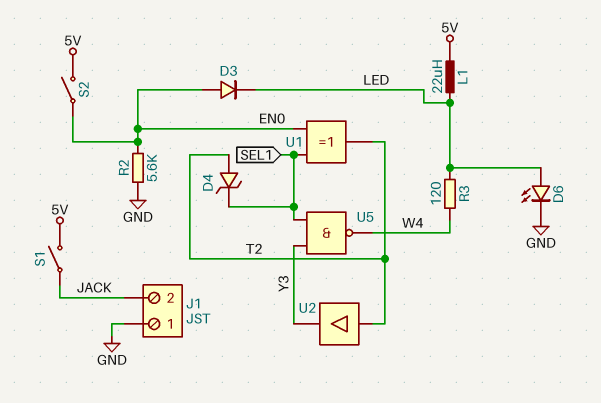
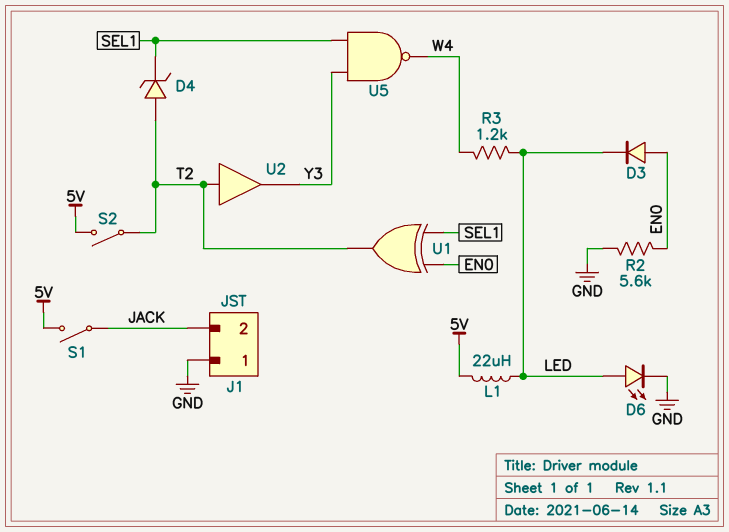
R3: 120 (LED, W4) -> 1.2k (LED, W4)
S2: switch (5V, EN0) -> switch (5V, T2)

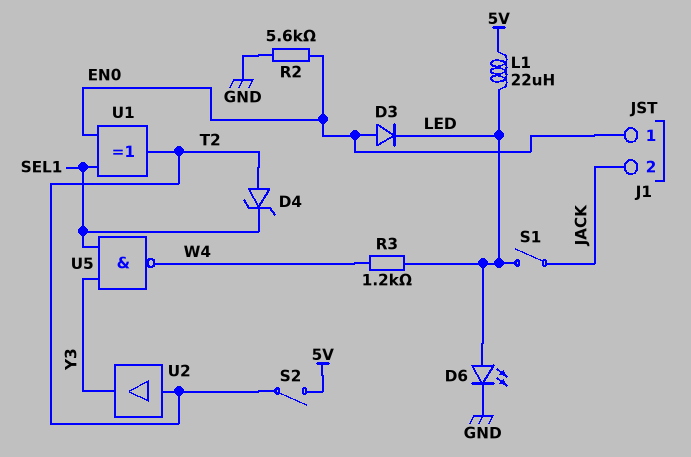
J1 pin 1: GND -> EN0
S1: switch (5V, JACK) -> switch (JACK, LED)

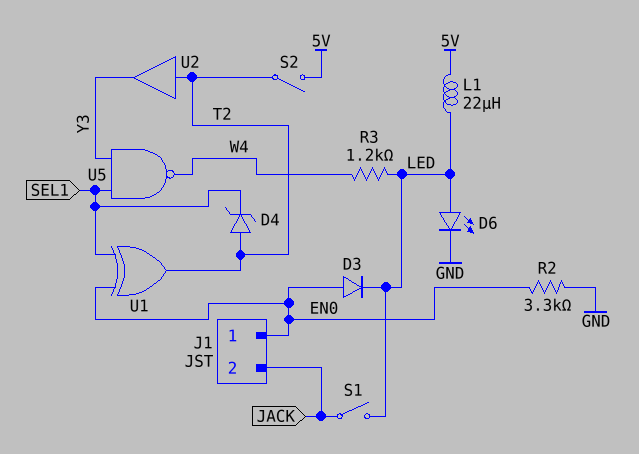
R2: 5.6k (EN0, GND) -> 3.3k (EN0, GND)

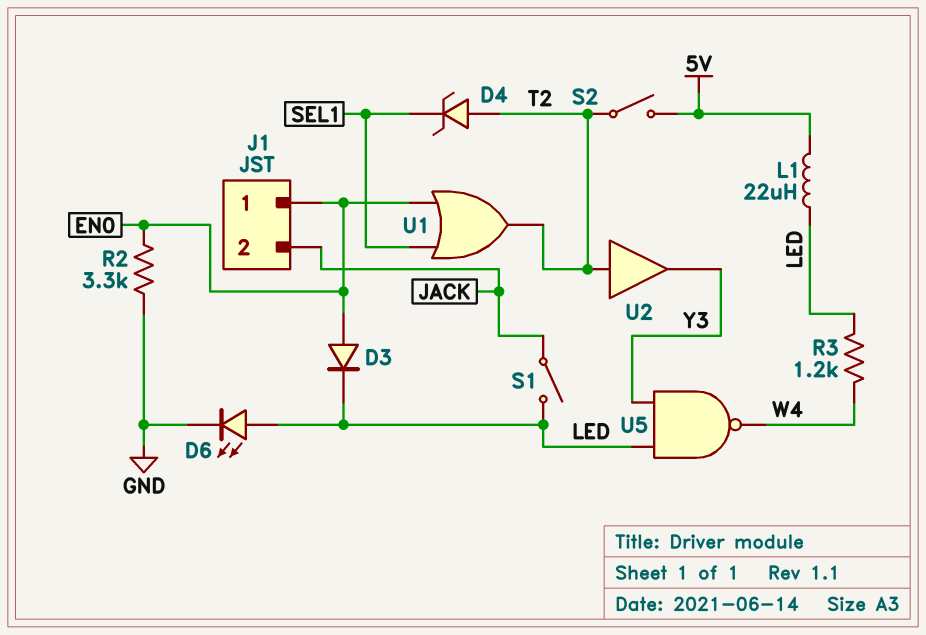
U1: XOR (in EN0, in SEL1, out T2) -> OR (in EN0, in SEL1, out T2)
U5: NAND (in SEL1, in Y3, out W4) -> NAND (in LED, in Y3, out W4)

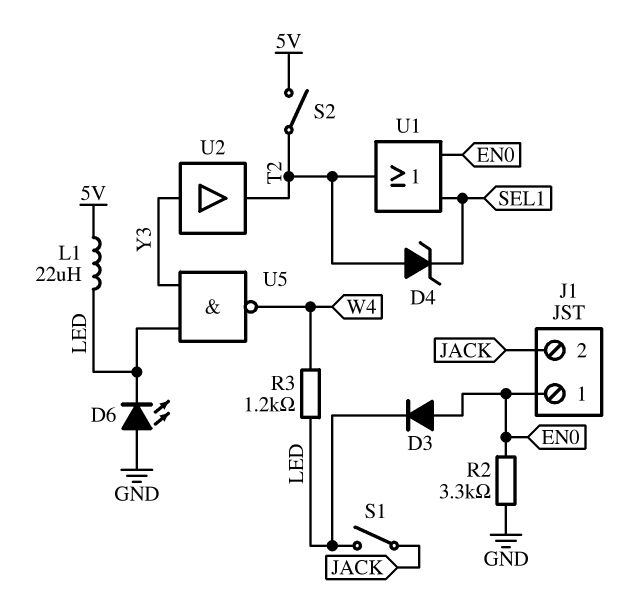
D6: LED (A LED, K GND) -> LED (A GND, K LED)
U2: buffer (in T2, out Y3) -> buffer (in Y3, out T2)

